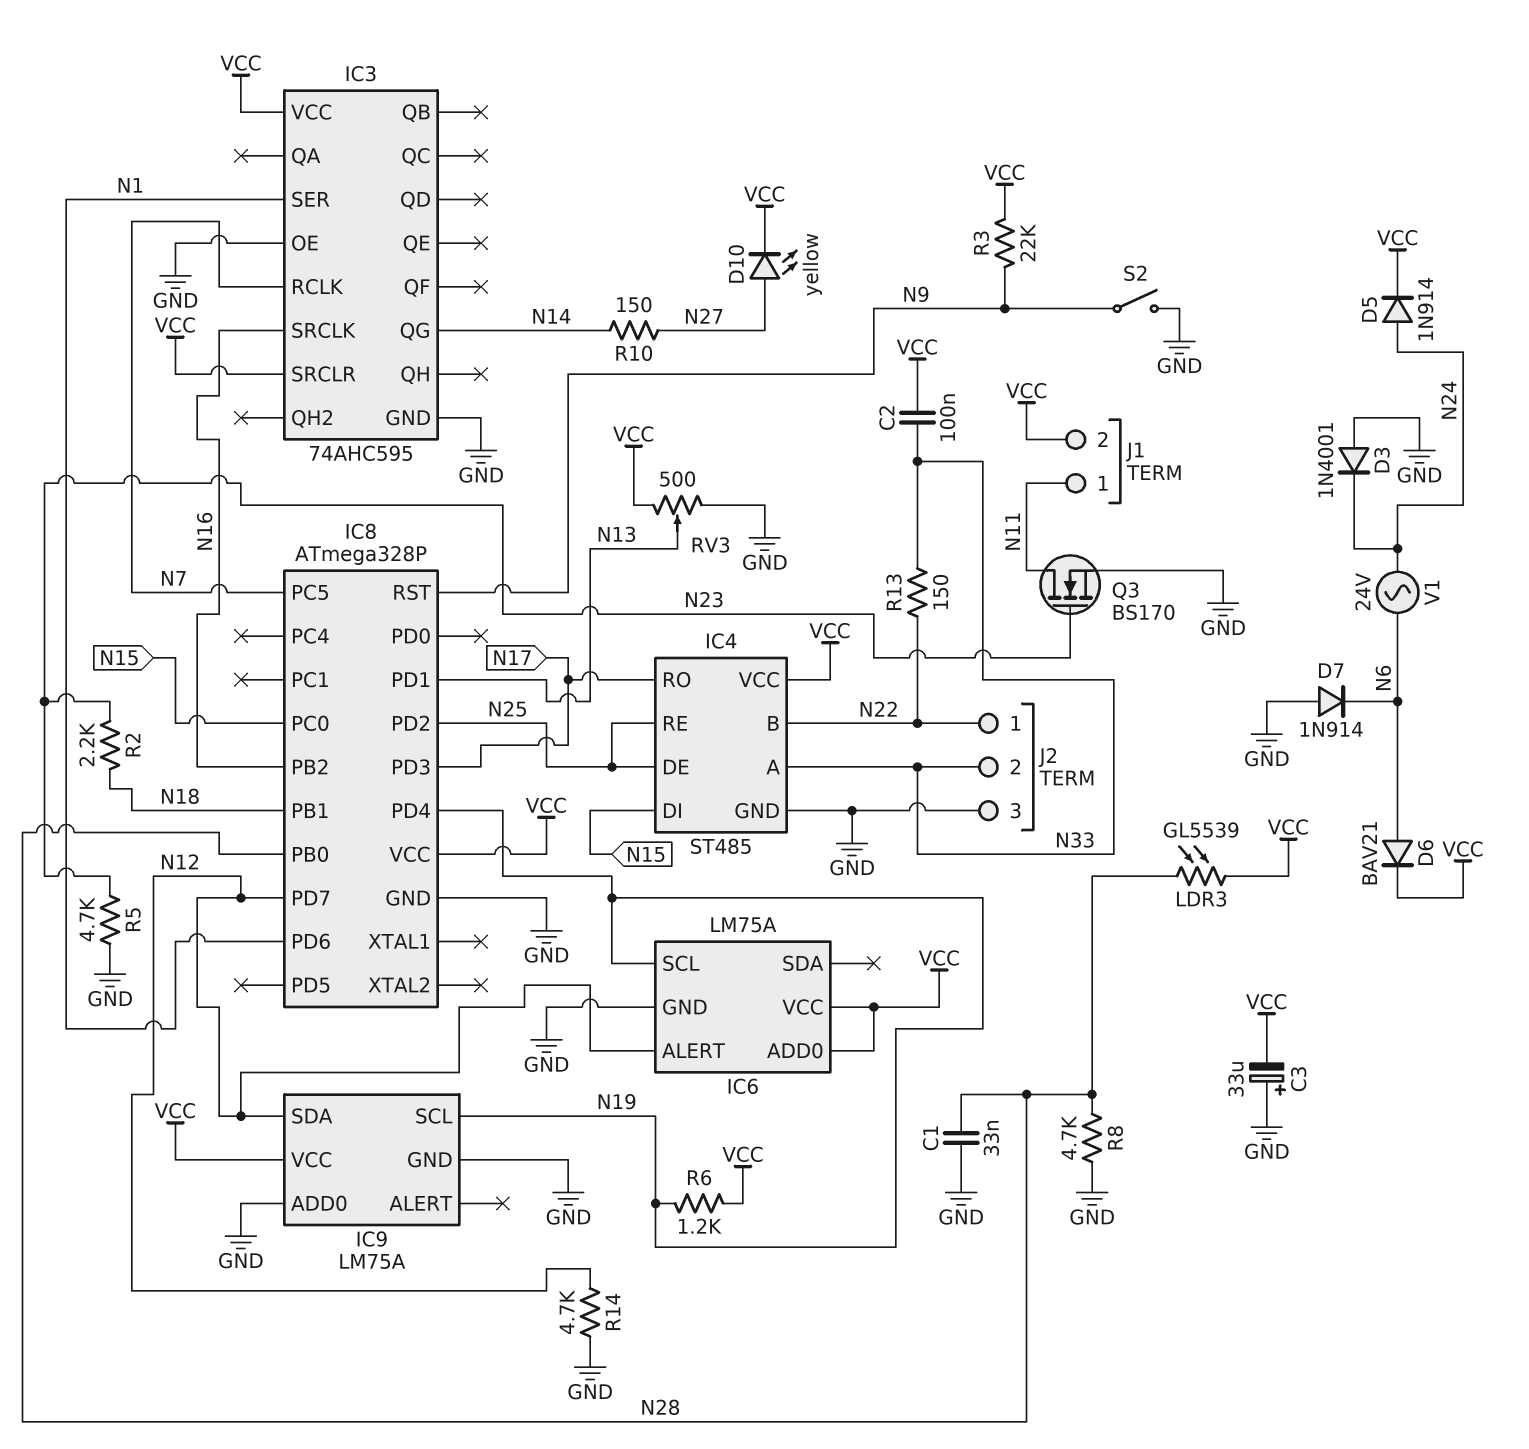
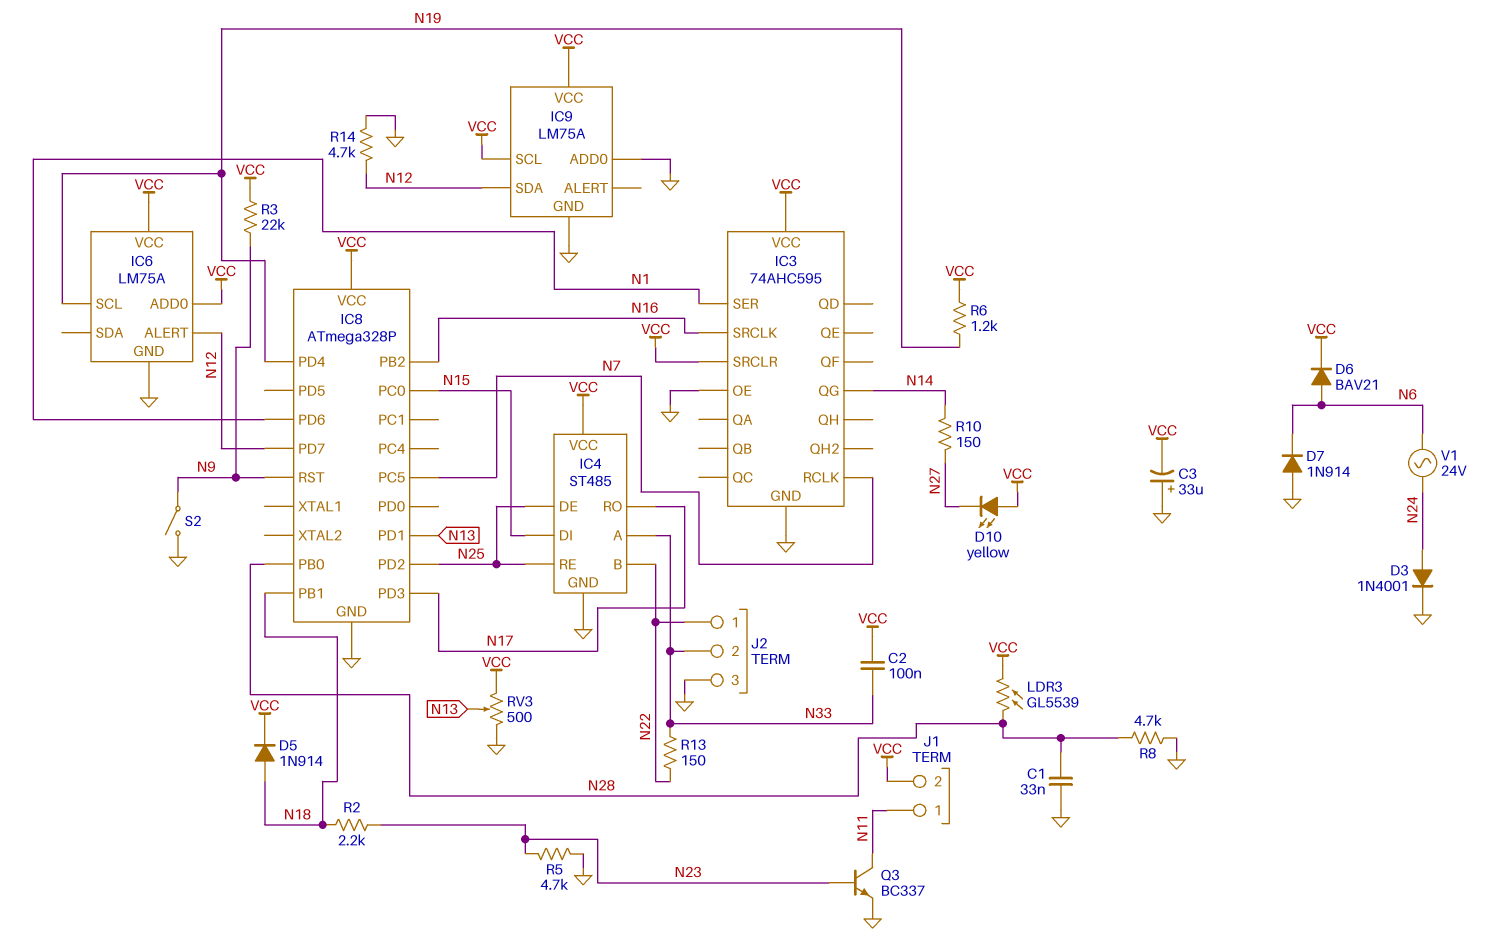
D3: diode 1N4001 (A GND, K N24) -> diode 1N4001 (A N24, K GND)
D5: diode 1N914 (A N24, K VCC) -> diode 1N914 (A N18, K VCC)
D10: LED yellow (A N27, K VCC) -> LED yellow (A VCC, K N27)
IC9 pin SCL: N19 -> VCC
Q3: NMOS BS170 (G N23, D N11, S GND) -> NPN BC337 (B N23, C N11, E GND)

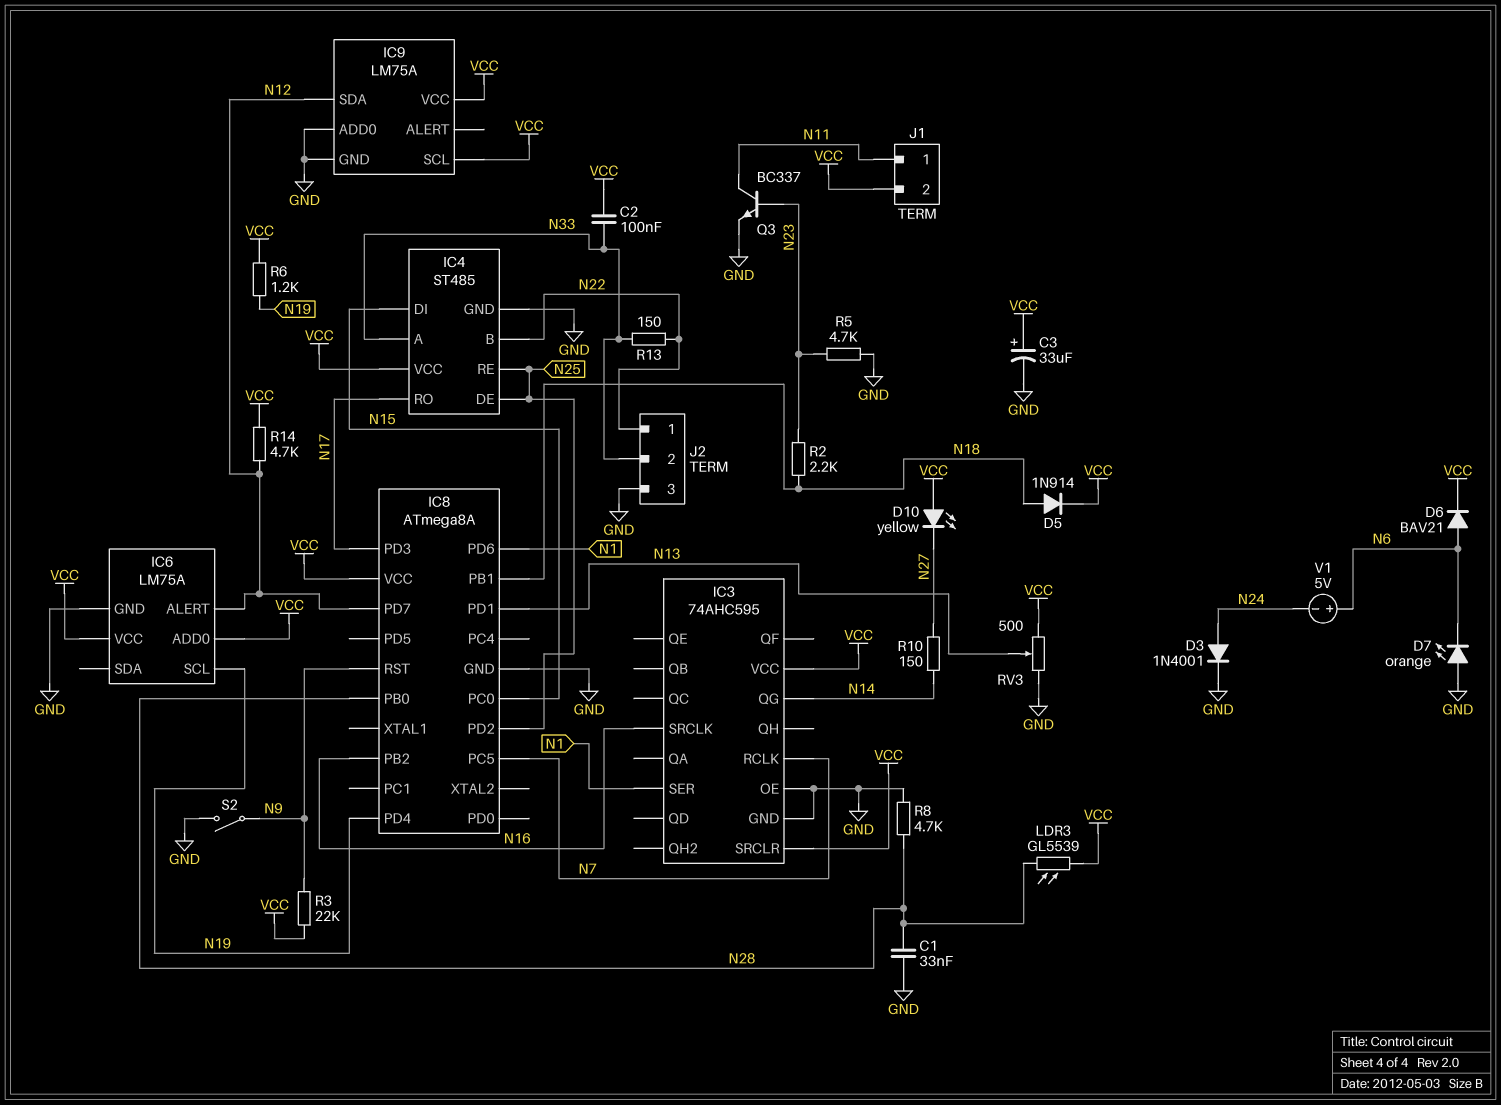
C3: 33uF (plus GND, minus VCC) -> 33uF (plus VCC, minus GND)
D7: diode 1N914 (A GND, K N6) -> LED orange (A GND, K N6)
IC8: ATmega328P -> ATmega8A
R14: 4.7k (GND, N12) -> 4.7k (N12, VCC)
V1: AC 24V (N6, N24) -> 5V (plus N6, minus N24)

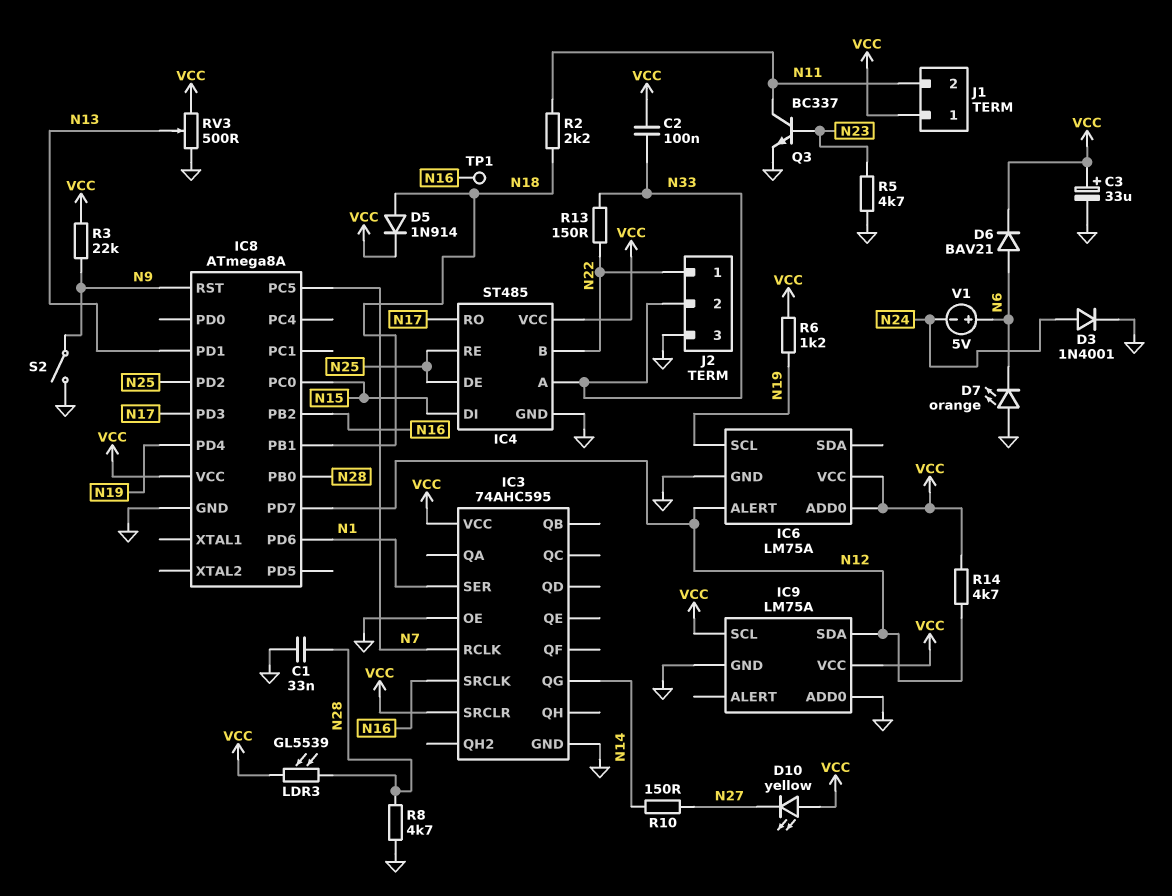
J1 pin 1: N11 -> VCC
J1 pin 2: VCC -> N11
R2: 2.2k (N18, N23) -> 2.2k (N11, N18)
TP1: none -> test point (N16)

